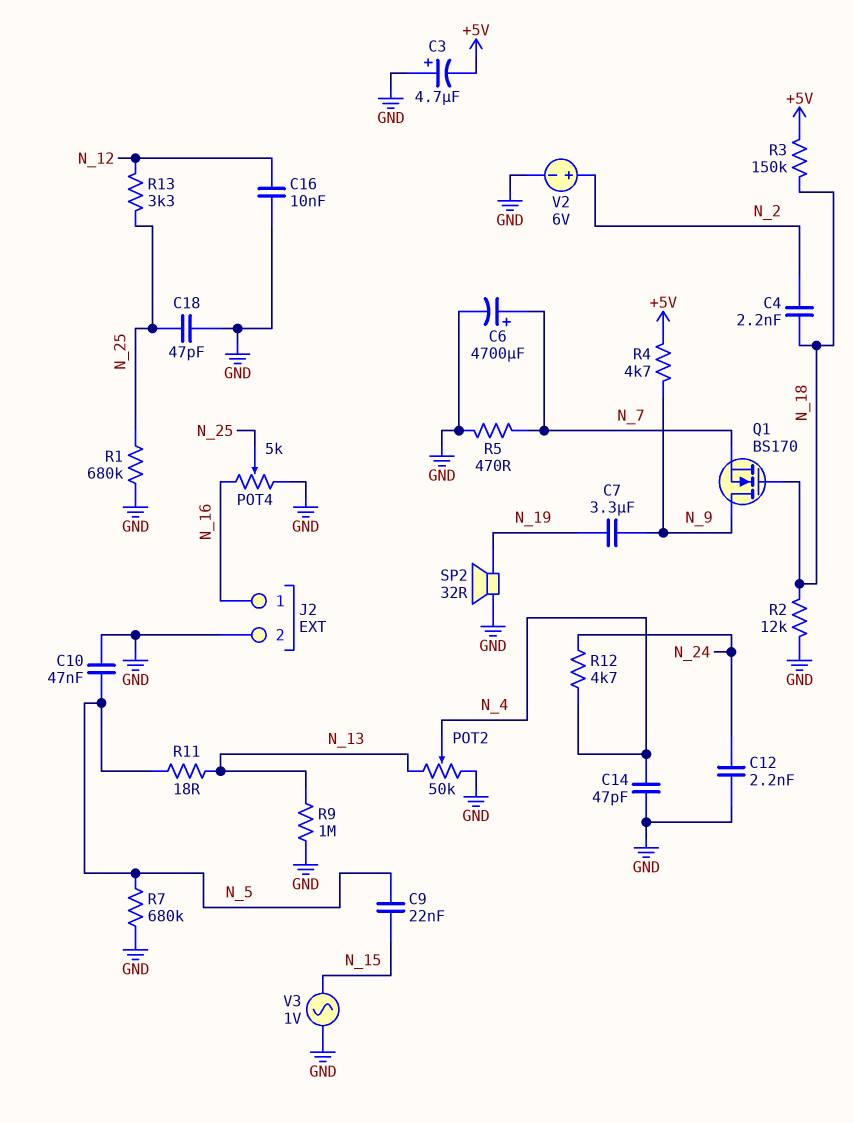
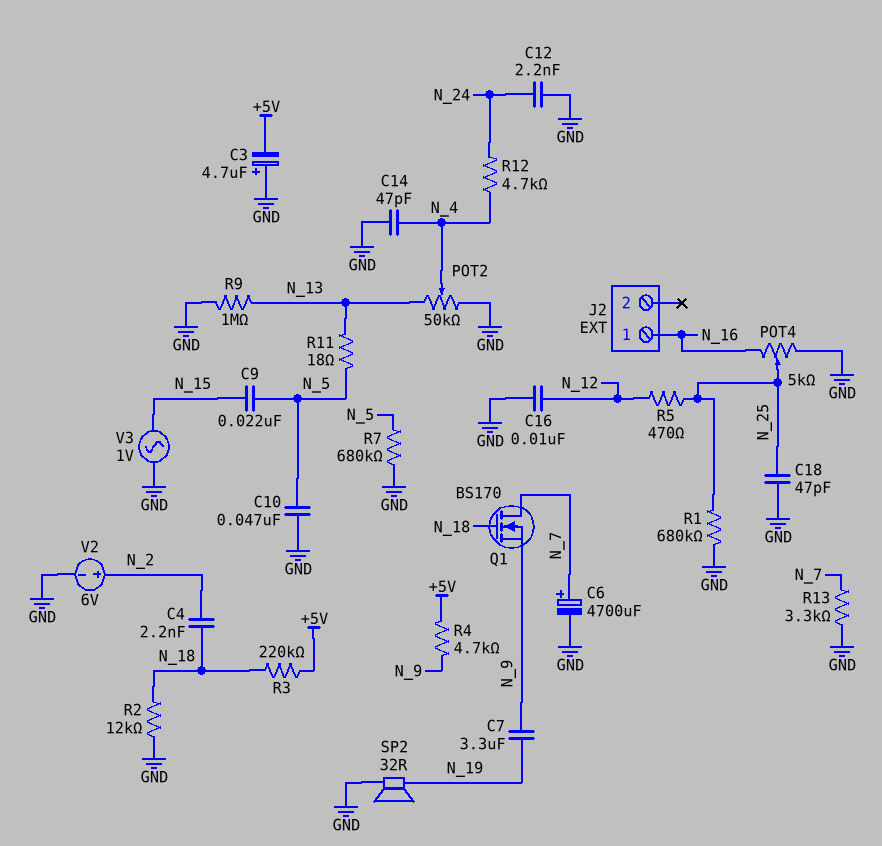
J2 pin 2: GND -> none
Q1: NMOS BS170 (G N_18, D N_9, S N_7) -> NMOS BS170 (G N_18, D N_7, S N_9)
R3: 150k (+5V, N_18) -> 220k (+5V, N_18)
R5: 470 (GND, N_7) -> 470 (N_12, N_25)
R13: 3.3k (N_12, N_25) -> 3.3k (GND, N_7)

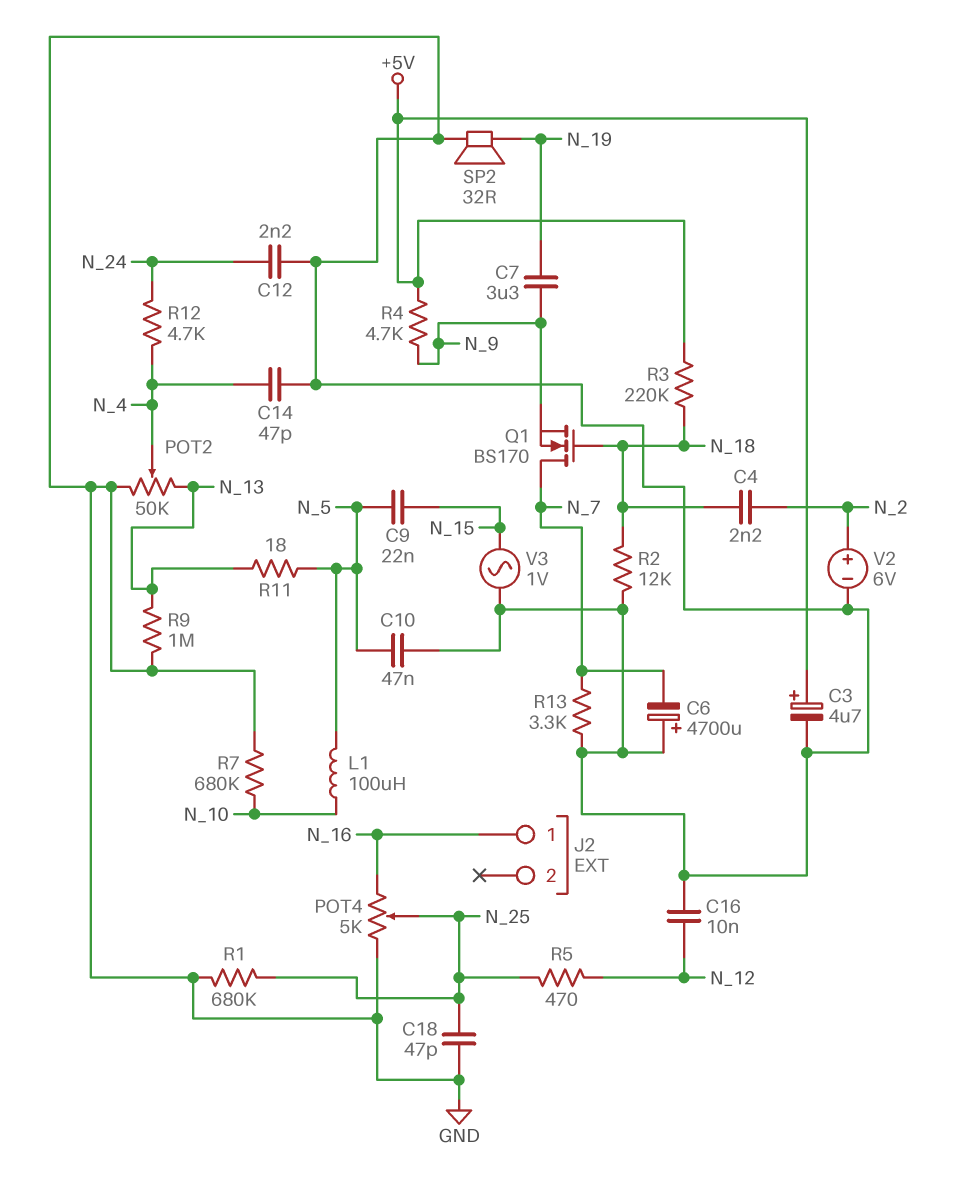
C3: 4.7uF (plus GND, minus +5V) -> 4.7uF (plus +5V, minus GND)
C6: 4700uF (plus N_7, minus GND) -> 4700uF (plus GND, minus N_7)
L1: none -> 100uH (N_5, N_10)
R7: 680k (GND, N_5) -> 680k (GND, N_10)

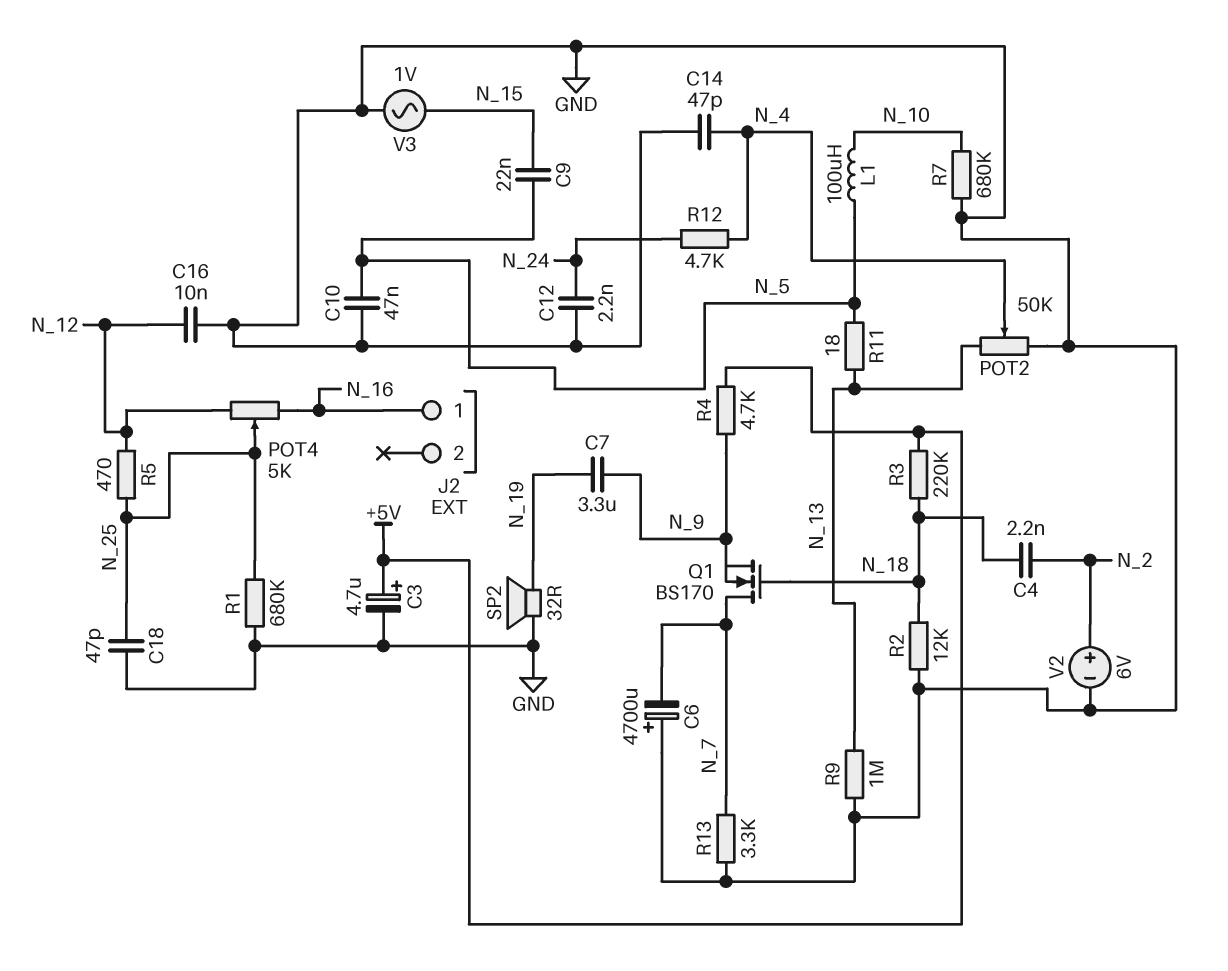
POT4: 5k (GND, N_16, wiper N_25) -> 5k (N_12, N_16, wiper N_25)

